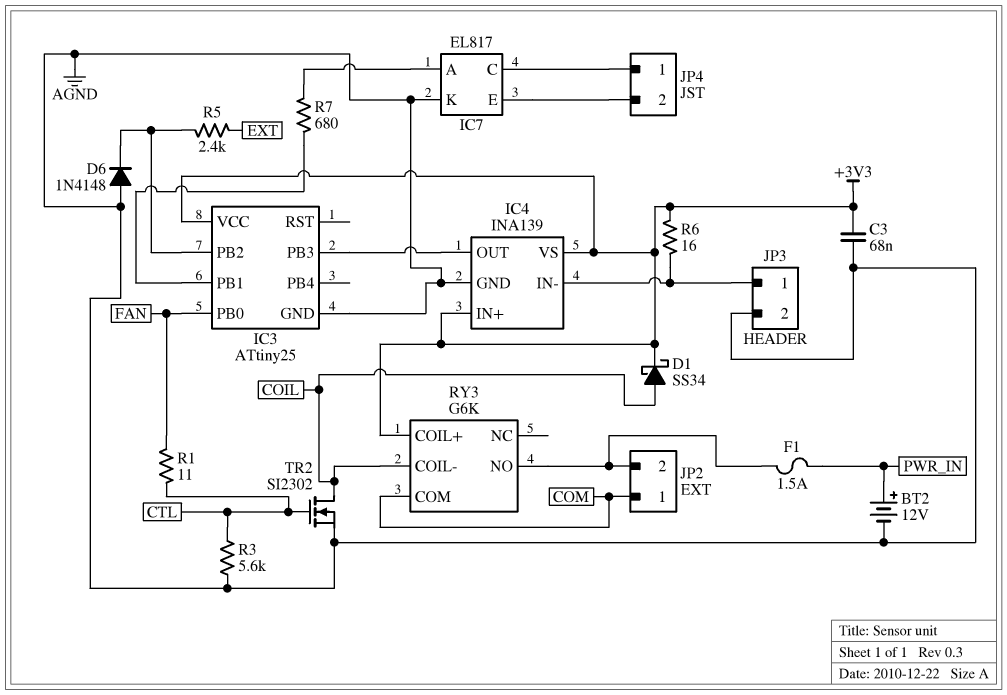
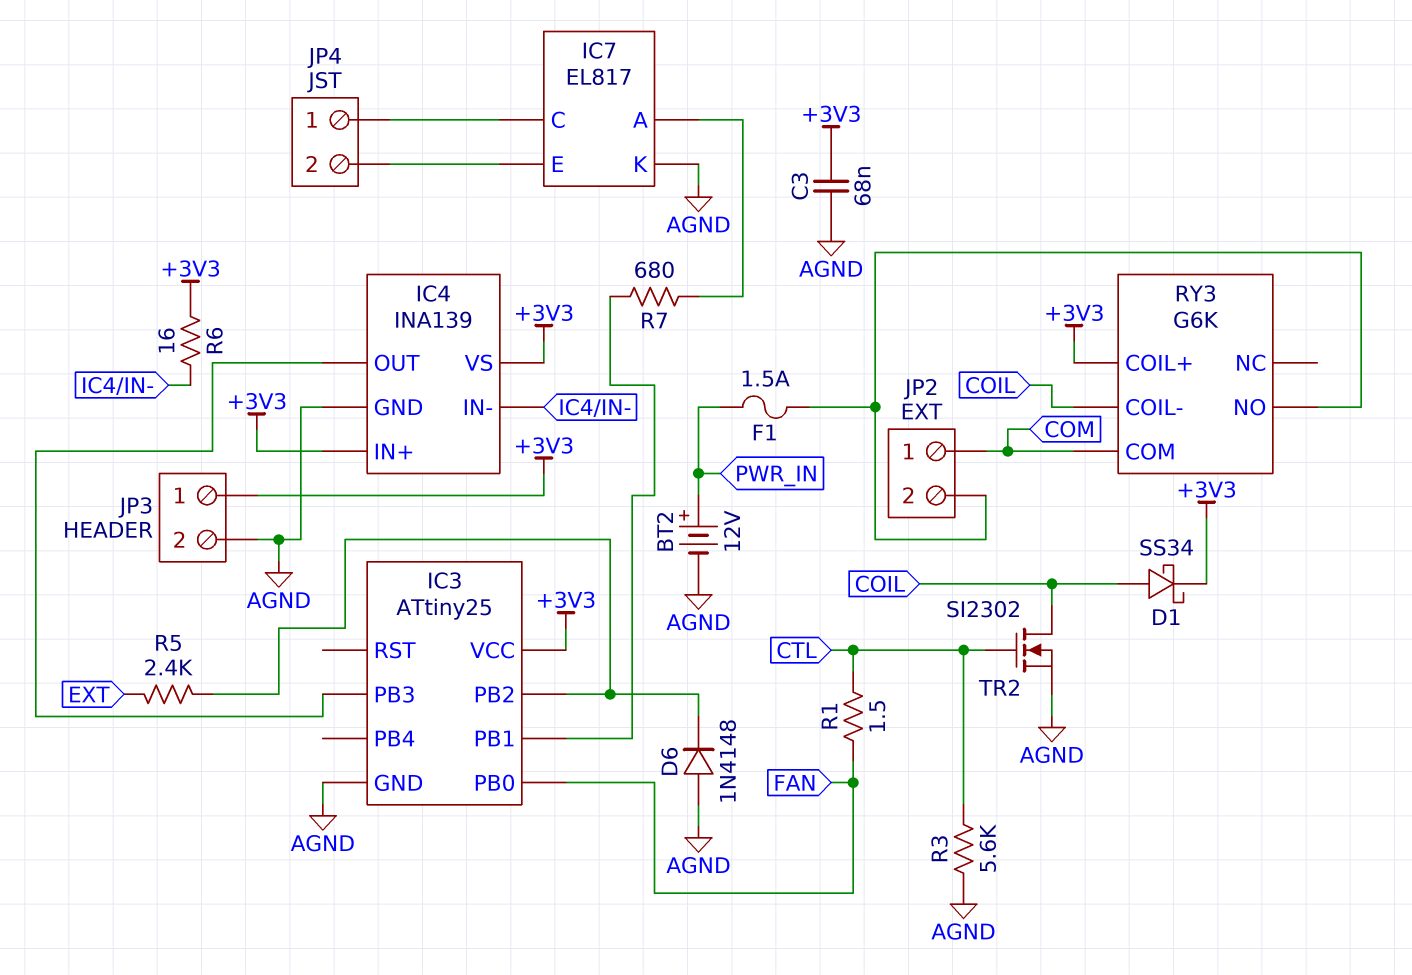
JP3 pin 1: IC4/IN- -> +3V3
R1: 11 (CTL, FAN) -> 1.5 (CTL, FAN)

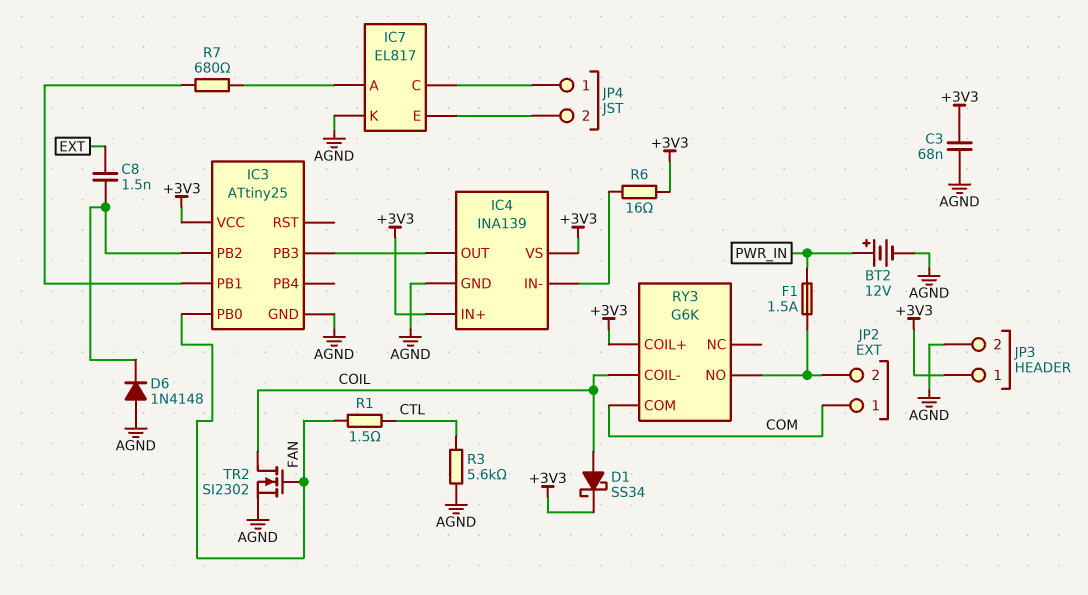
C8: none -> 1.5nF (EXT, IC3/PB2)
R5: 2.4k (EXT, IC3/PB2) -> none
TR2: NMOS SI2302 (G CTL, D COIL, S AGND) -> NMOS SI2302 (G FAN, D COIL, S AGND)

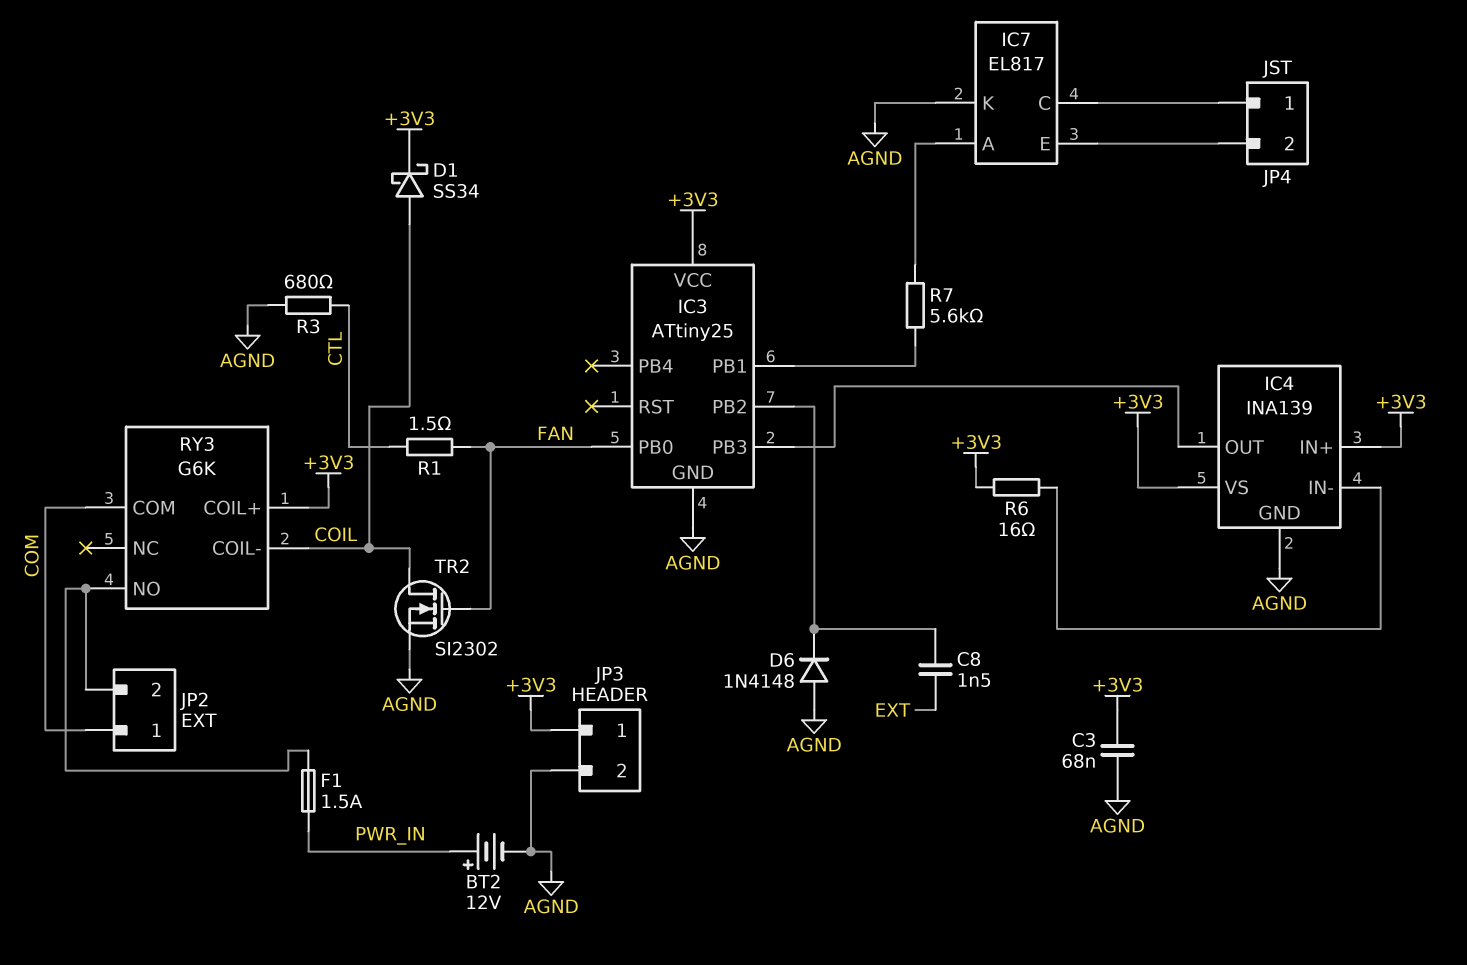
R3: 5.6k (AGND, CTL) -> 680 (AGND, CTL)
R7: 680 (IC3/PB1, IC7/A) -> 5.6k (IC3/PB1, IC7/A)

